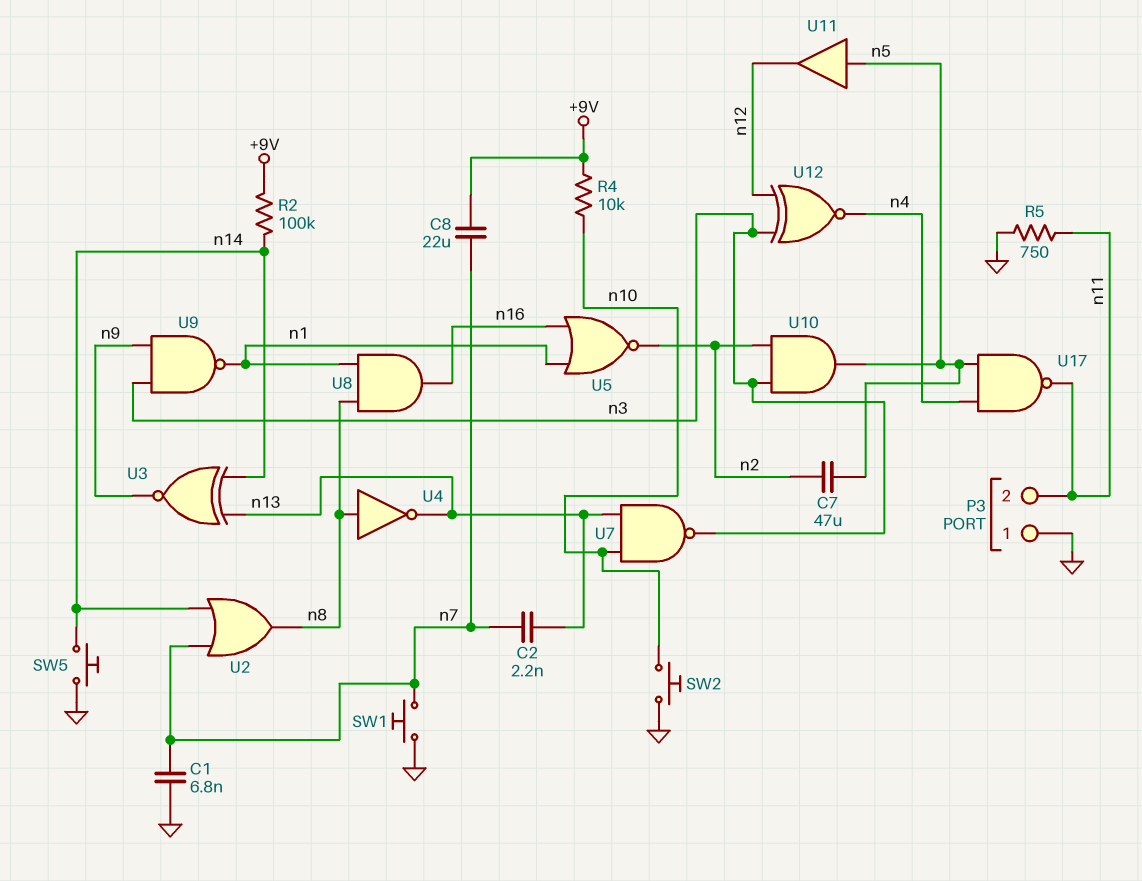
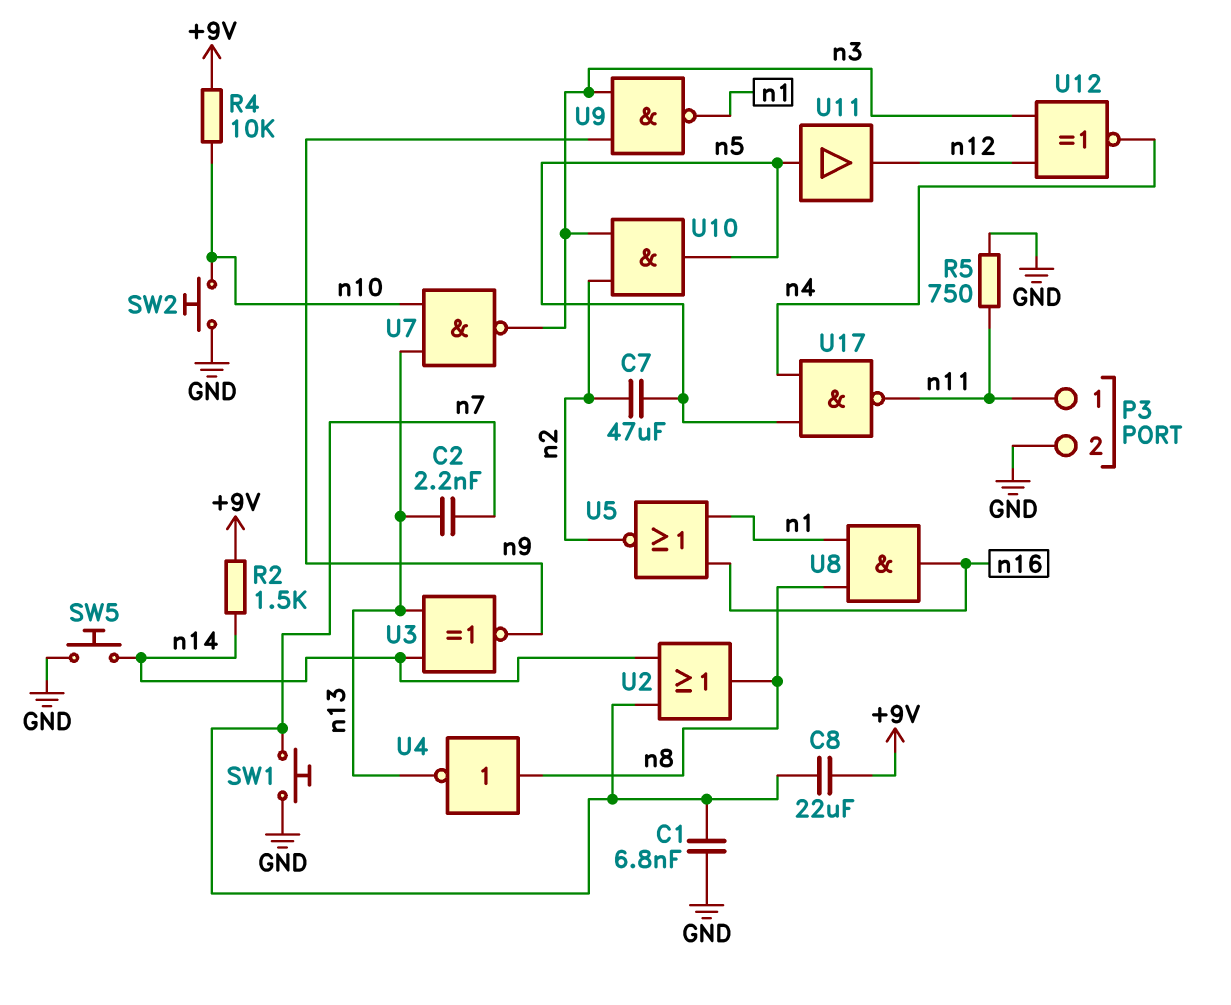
P3 pin 1: GND -> n11
P3 pin 2: n11 -> GND
R2: 100k (+9V, n14) -> 1.5k (+9V, n14)

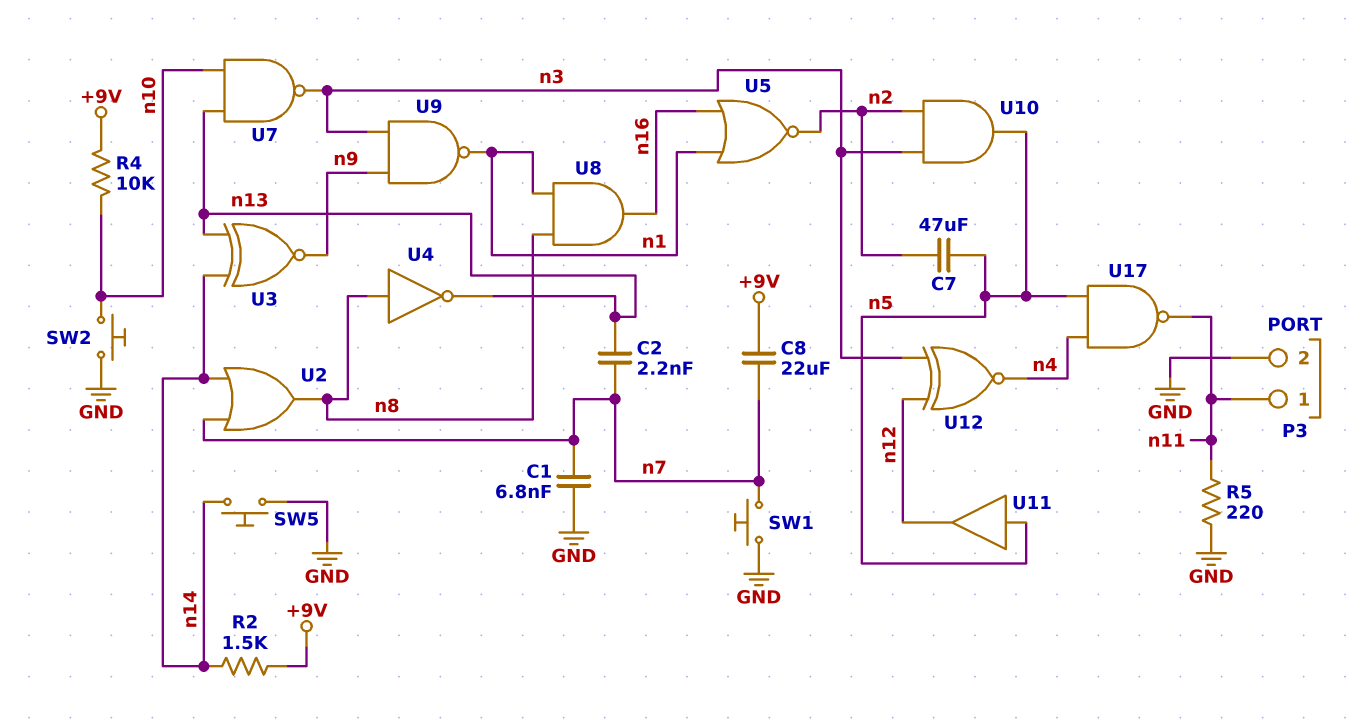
R5: 750 (GND, n11) -> 220 (GND, n11)

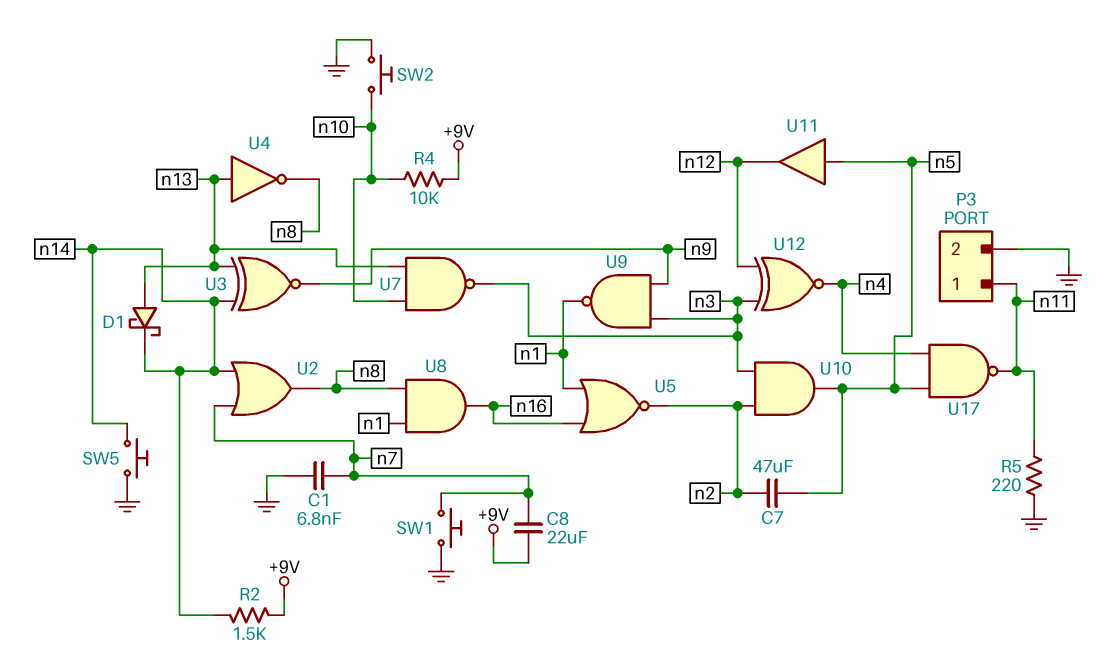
C2: 2.2nF (n7, n13) -> none
D1: none -> schottky (A n13, K n14)
U4: NOT (in n8, out n13) -> NOT (in n13, out n8)

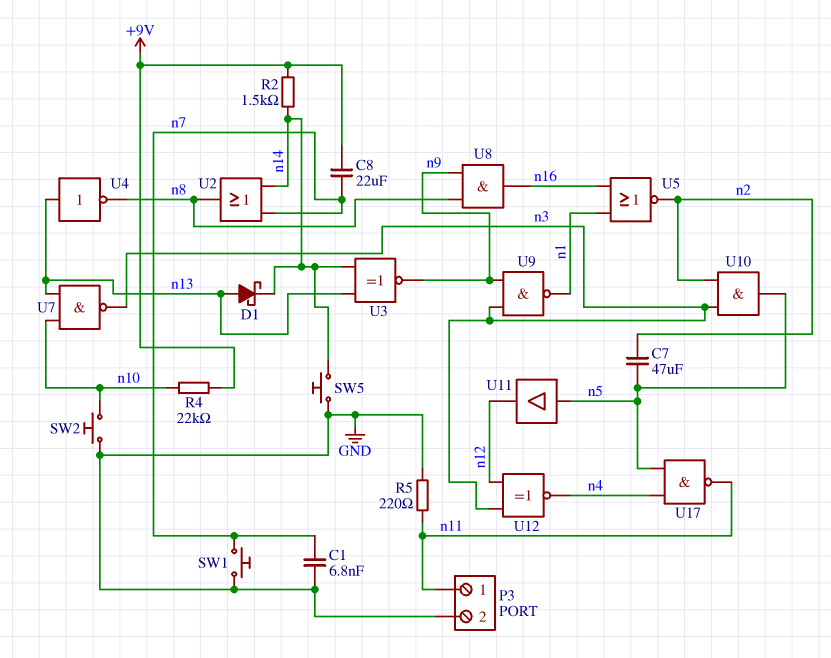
R4: 10k (+9V, n10) -> 22k (+9V, n10)
U8: AND (in n1, in n8, out n16) -> AND (in n8, in n9, out n16)

